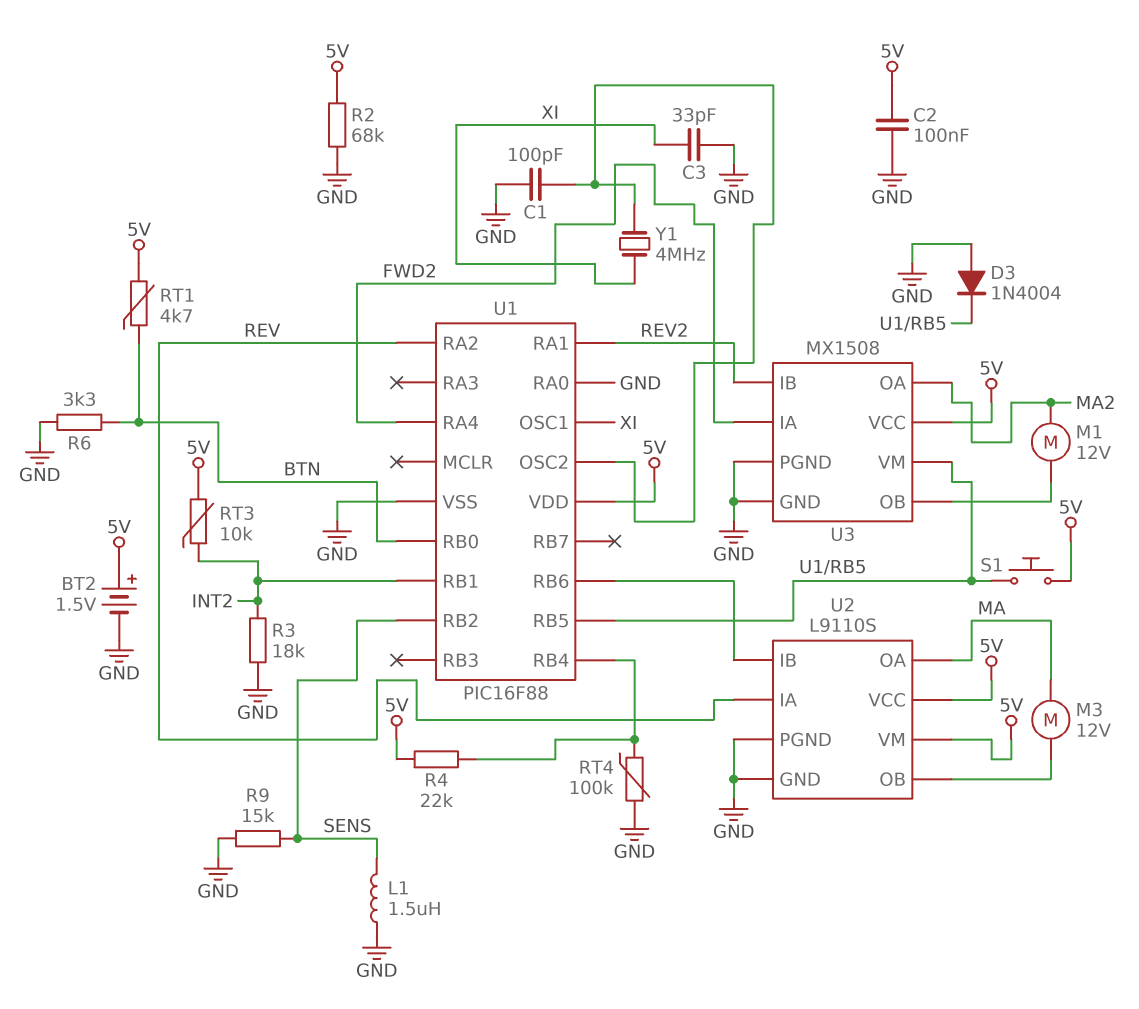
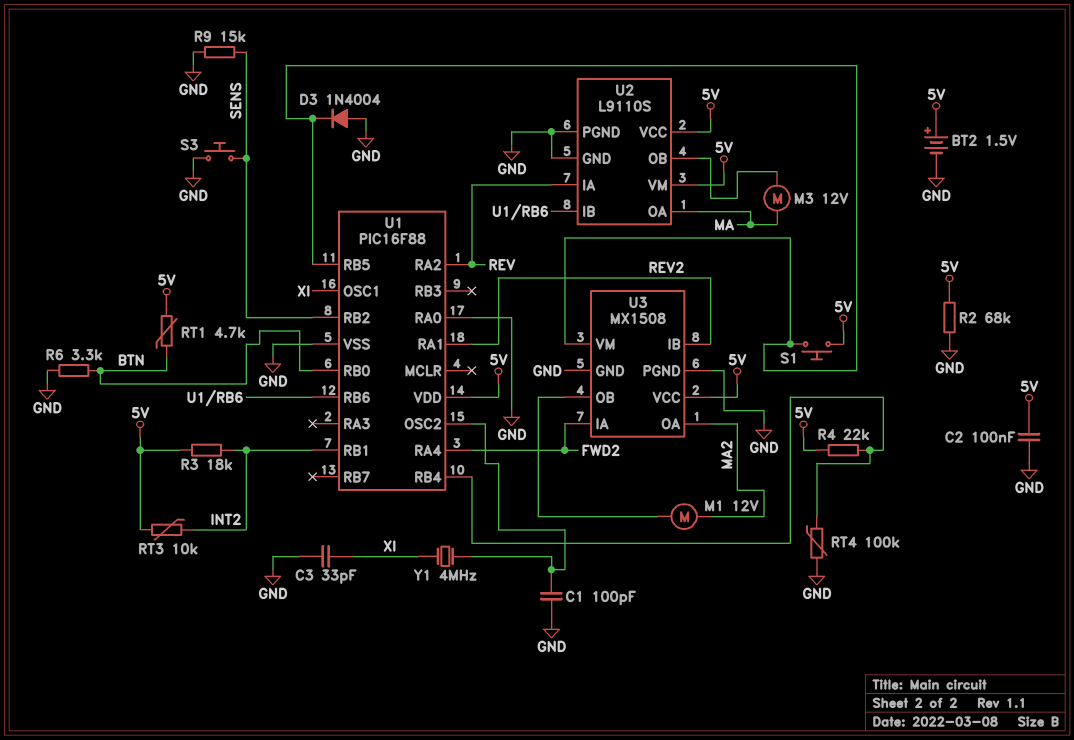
L1: 1.5uH (GND, SENS) -> none
R3: 18k (GND, INT2) -> 18k (5V, INT2)
S3: none -> button (GND, SENS)

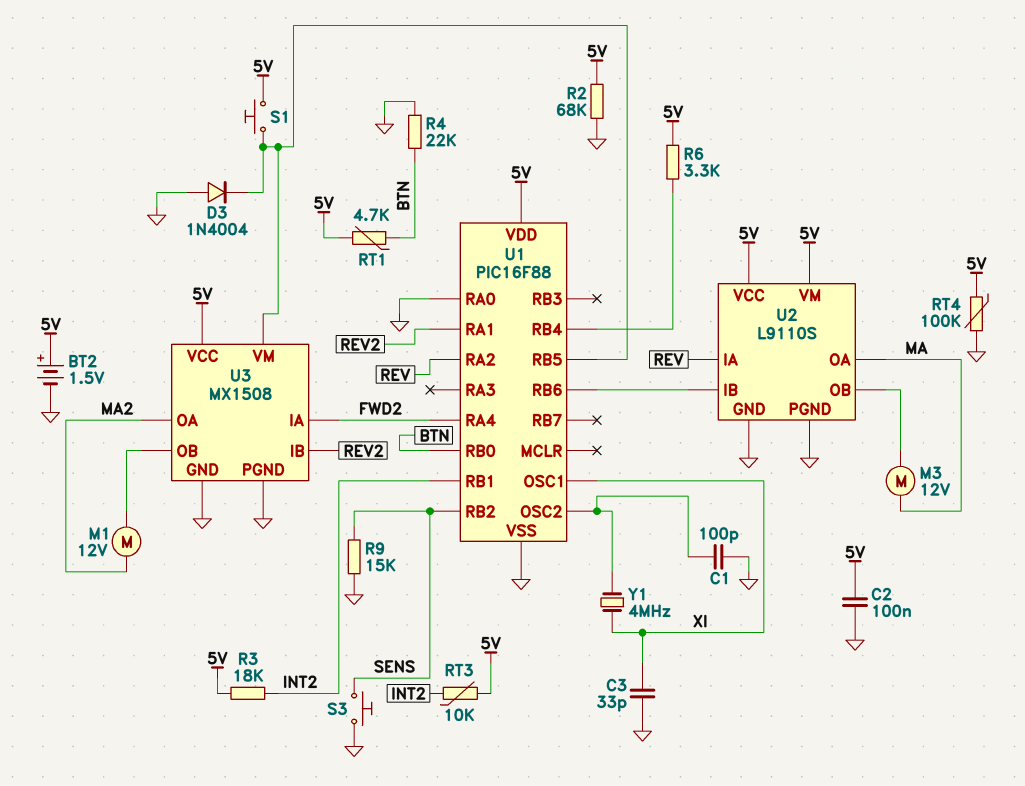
R4: 22k (5V, U1/RB4) -> 22k (BTN, GND)
R6: 3.3k (BTN, GND) -> 3.3k (5V, U1/RB4)
RT4: 100k (GND, U1/RB4) -> 100k (5V, GND)

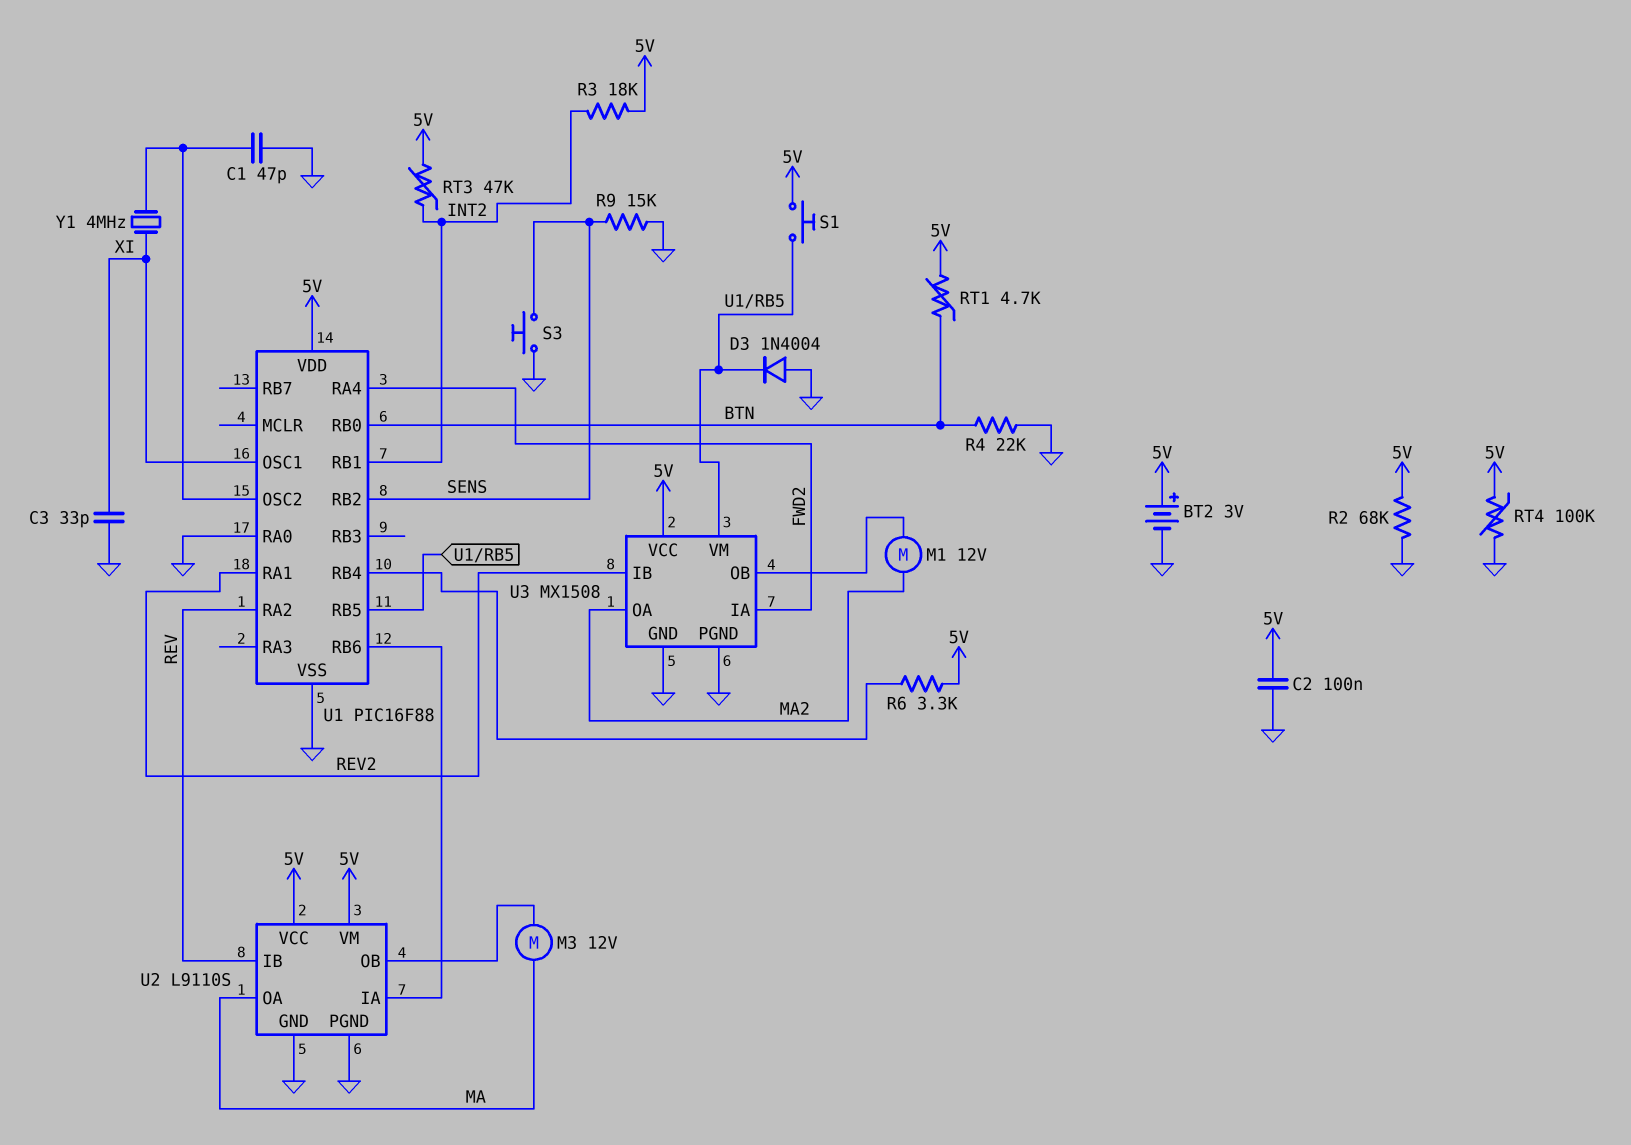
BT2: 1.5V (plus 5V, minus GND) -> 3V (plus 5V, minus GND)
C1: 100pF (GND, U1/OSC2) -> 47pF (GND, U1/OSC2)
RT3: 10k (5V, INT2) -> 47k (5V, INT2)
U2 pin IA: REV -> U1/RB6
U2 pin IB: U1/RB6 -> REV

